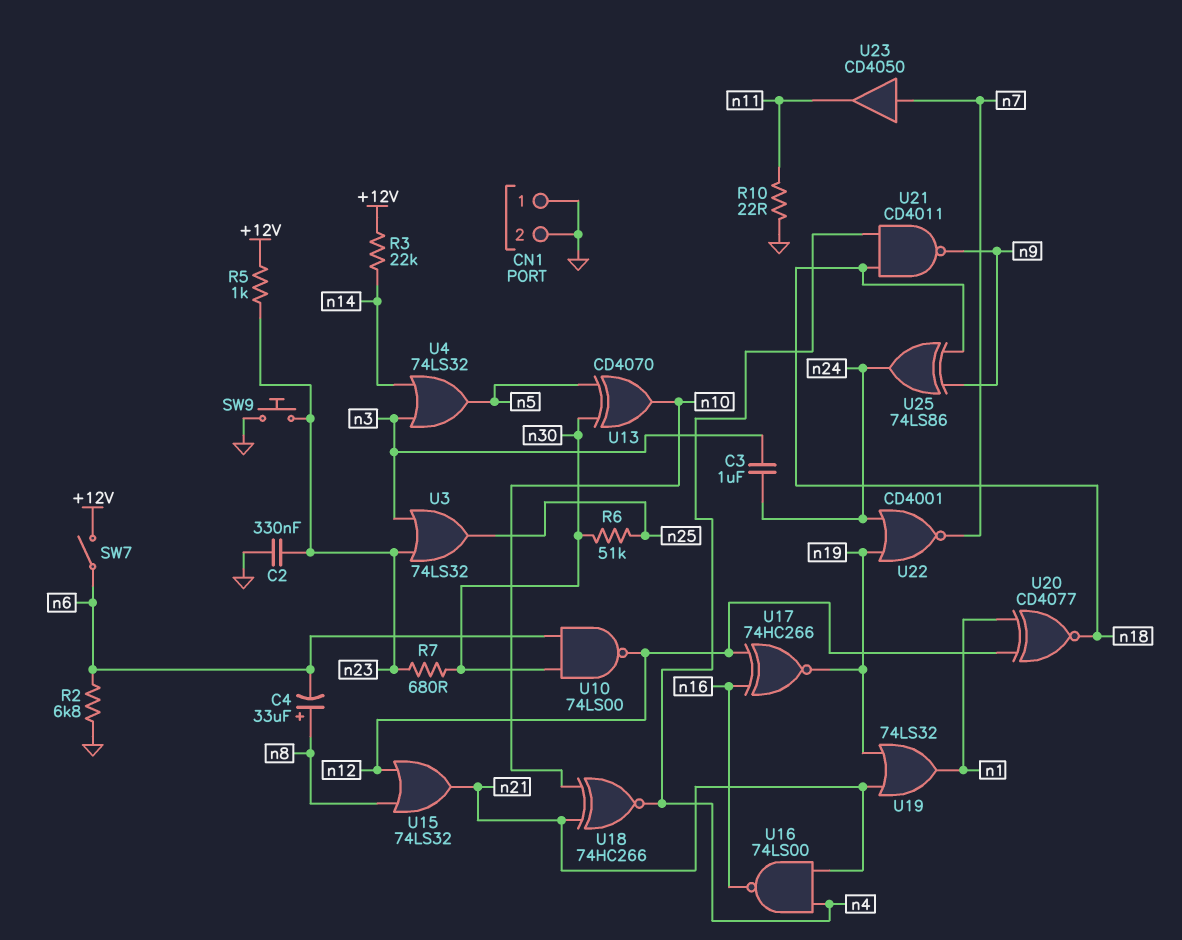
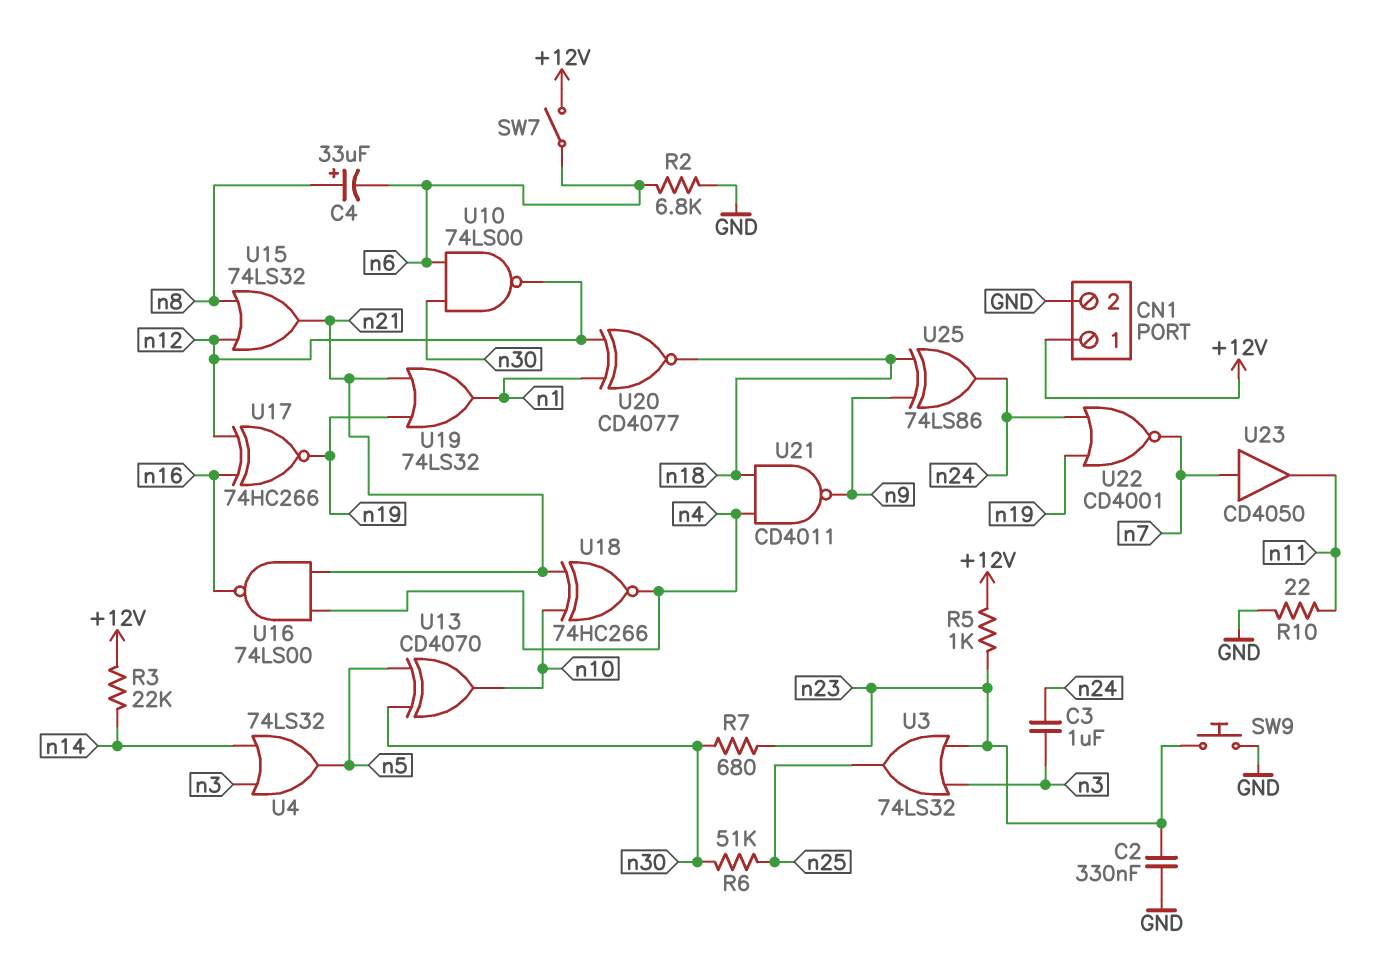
CN1 pin 1: GND -> +12V

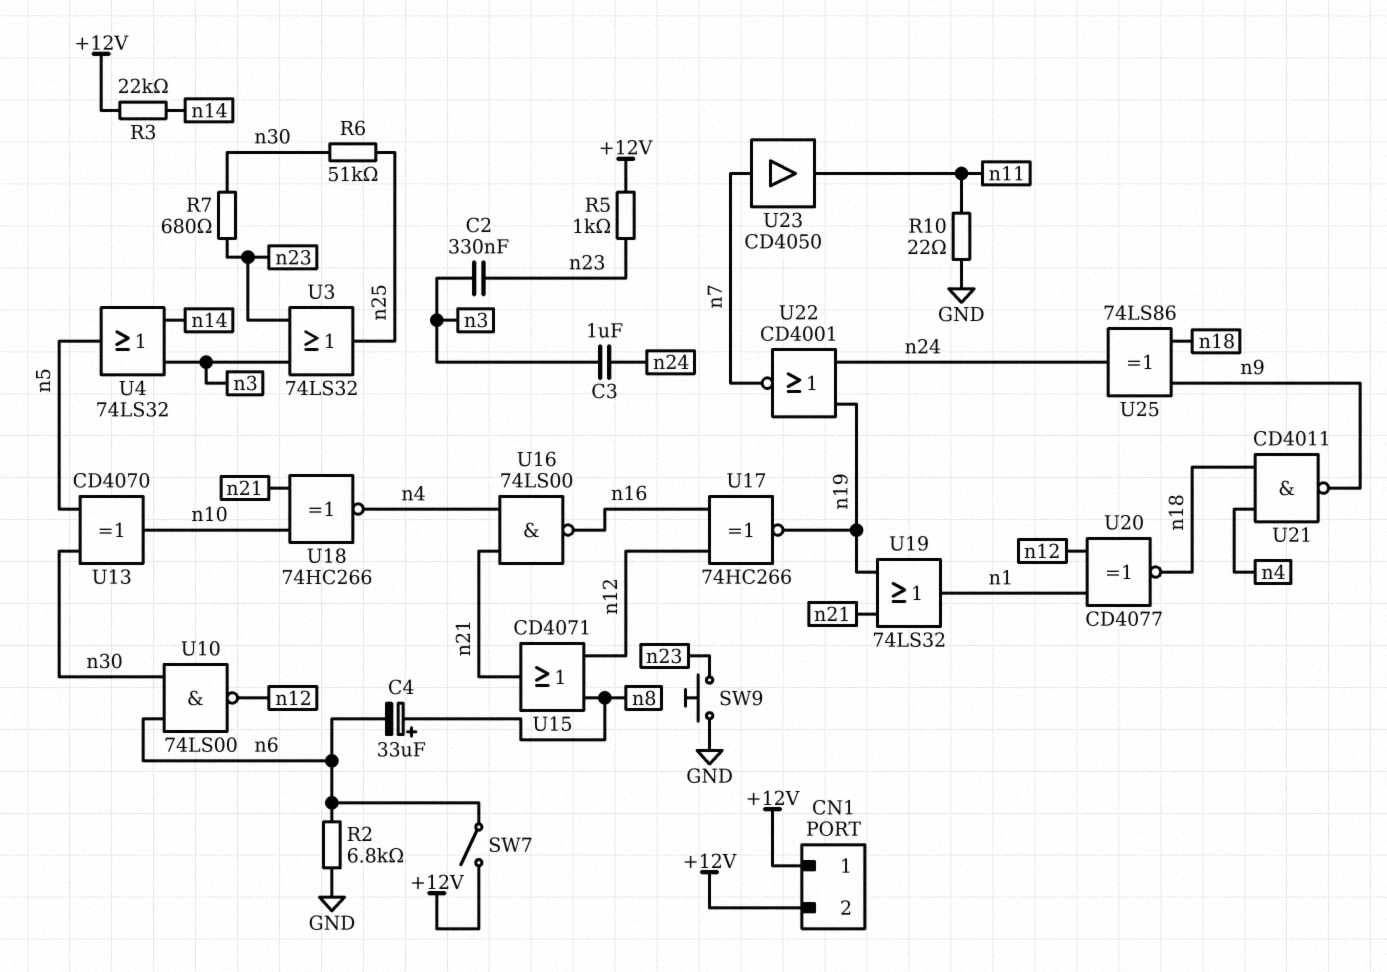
C2: 330nF (GND, n23) -> 330nF (n3, n23)
CN1 pin 2: GND -> +12V
U15: OR 74LS32 (in n8, in n12, out n21) -> OR CD4071 (in n8, in n12, out n21)

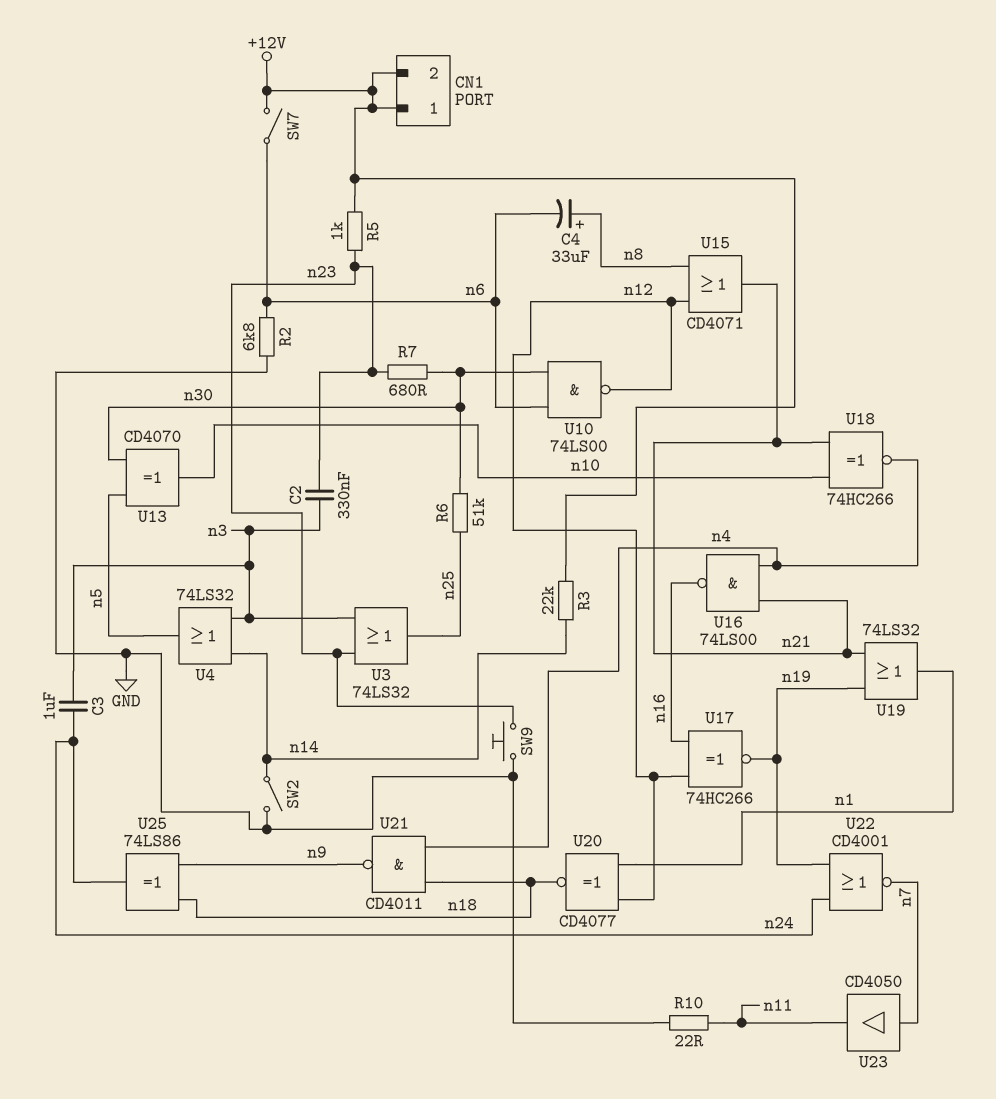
SW2: none -> switch (GND, n14)

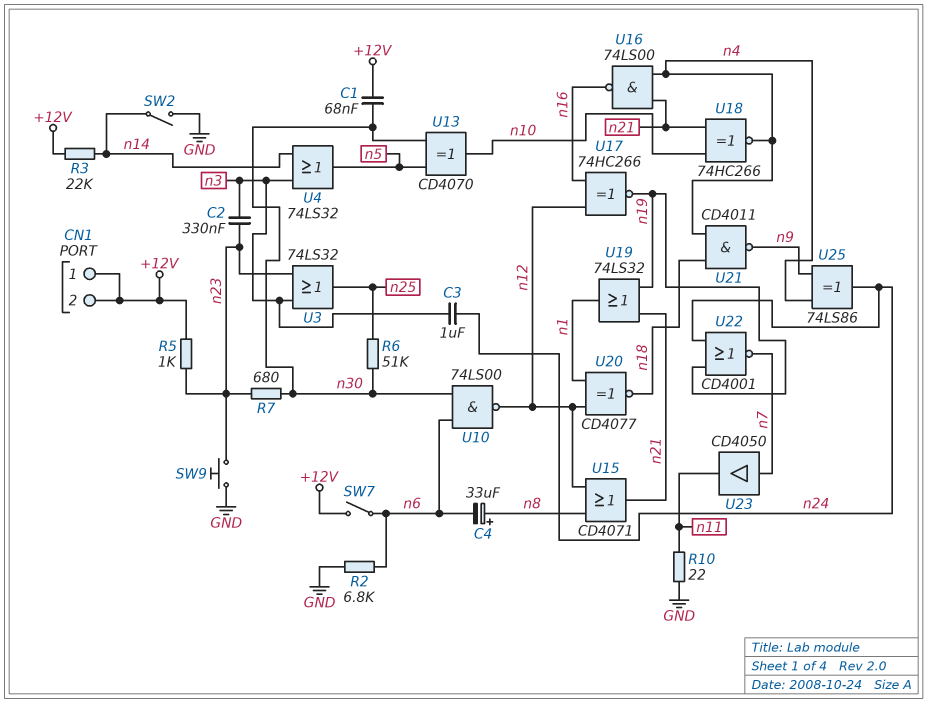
C1: none -> 68nF (+12V, n30)
U25: XOR 74LS86 (in n9, in n18, out n24) -> XOR 74LS86 (in n4, in n9, out n24)

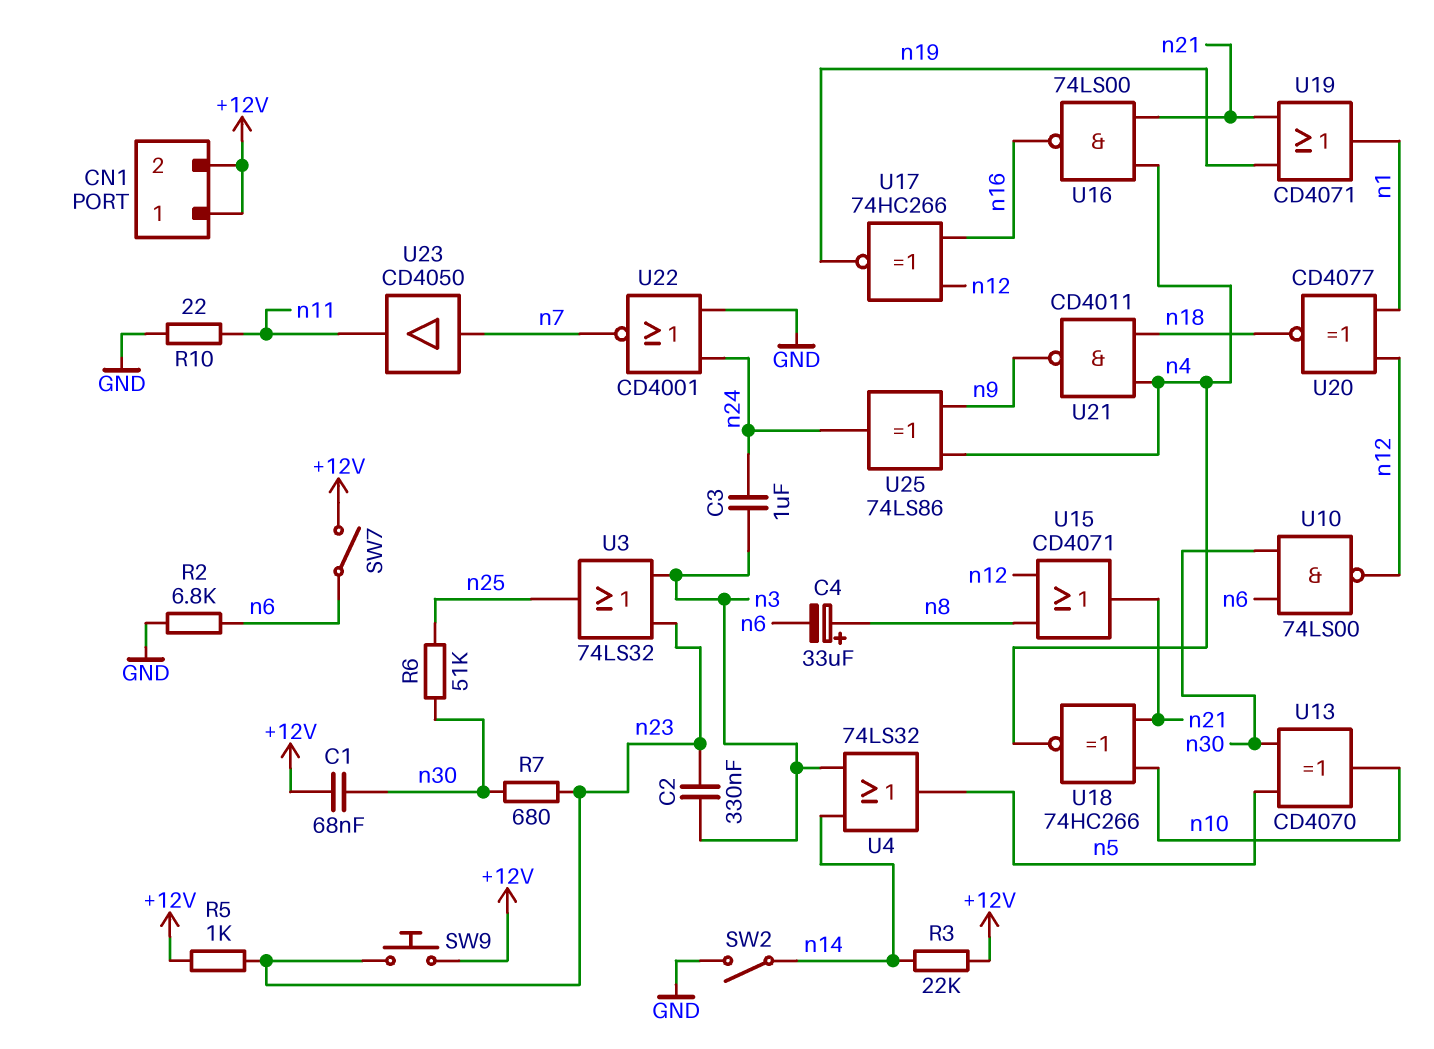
SW9: button (GND, n23) -> button (+12V, n23)
U19: OR 74LS32 (in n19, in n21, out n1) -> OR CD4071 (in n19, in n21, out n1)
U22: NOR CD4001 (in n19, in n24, out n7) -> NOR CD4001 (in GND, in n24, out n7)

